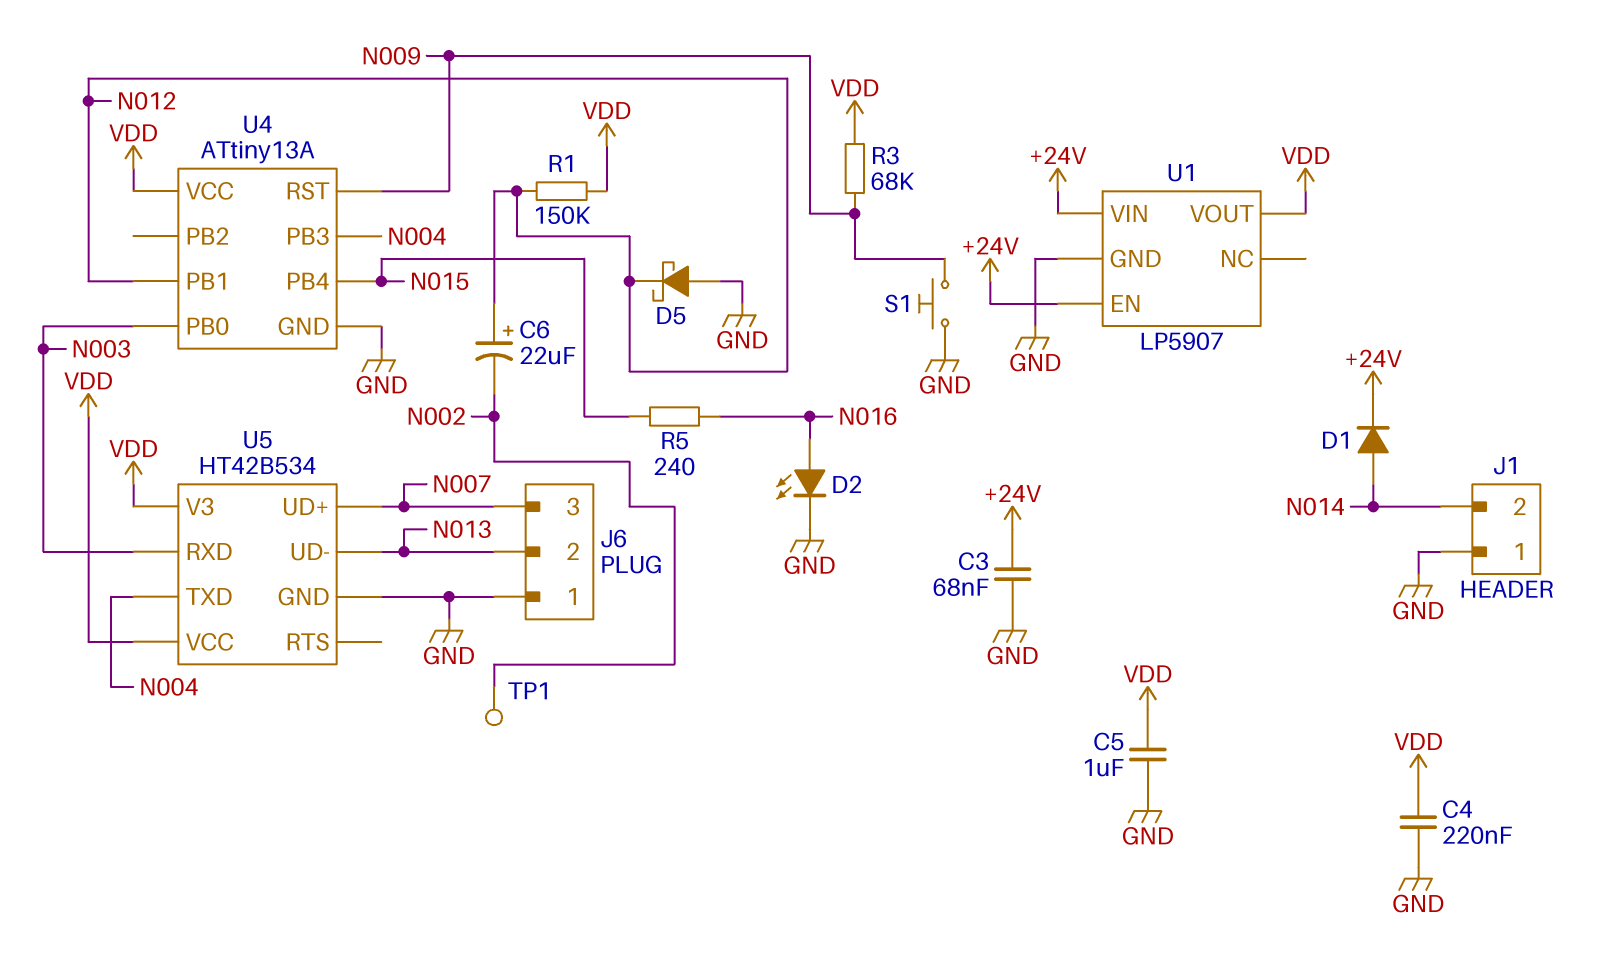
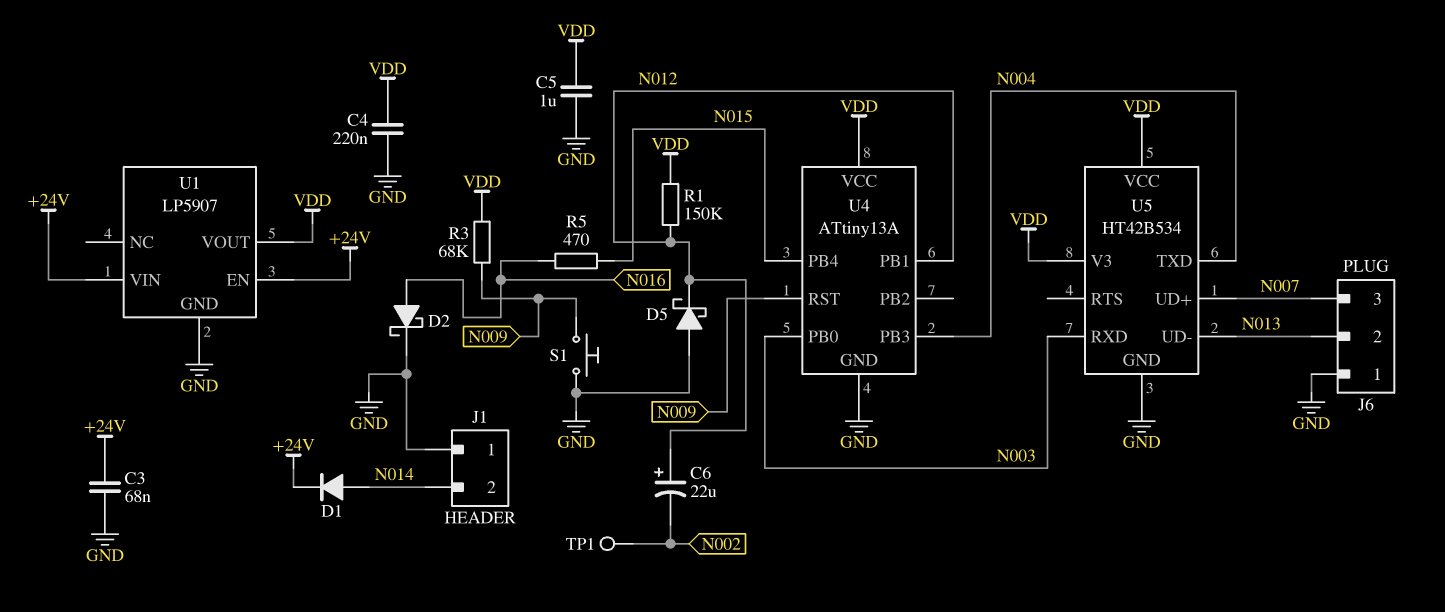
D2: LED (A N016, K GND) -> schottky (A N016, K GND)
R5: 240 (N015, N016) -> 470 (N015, N016)

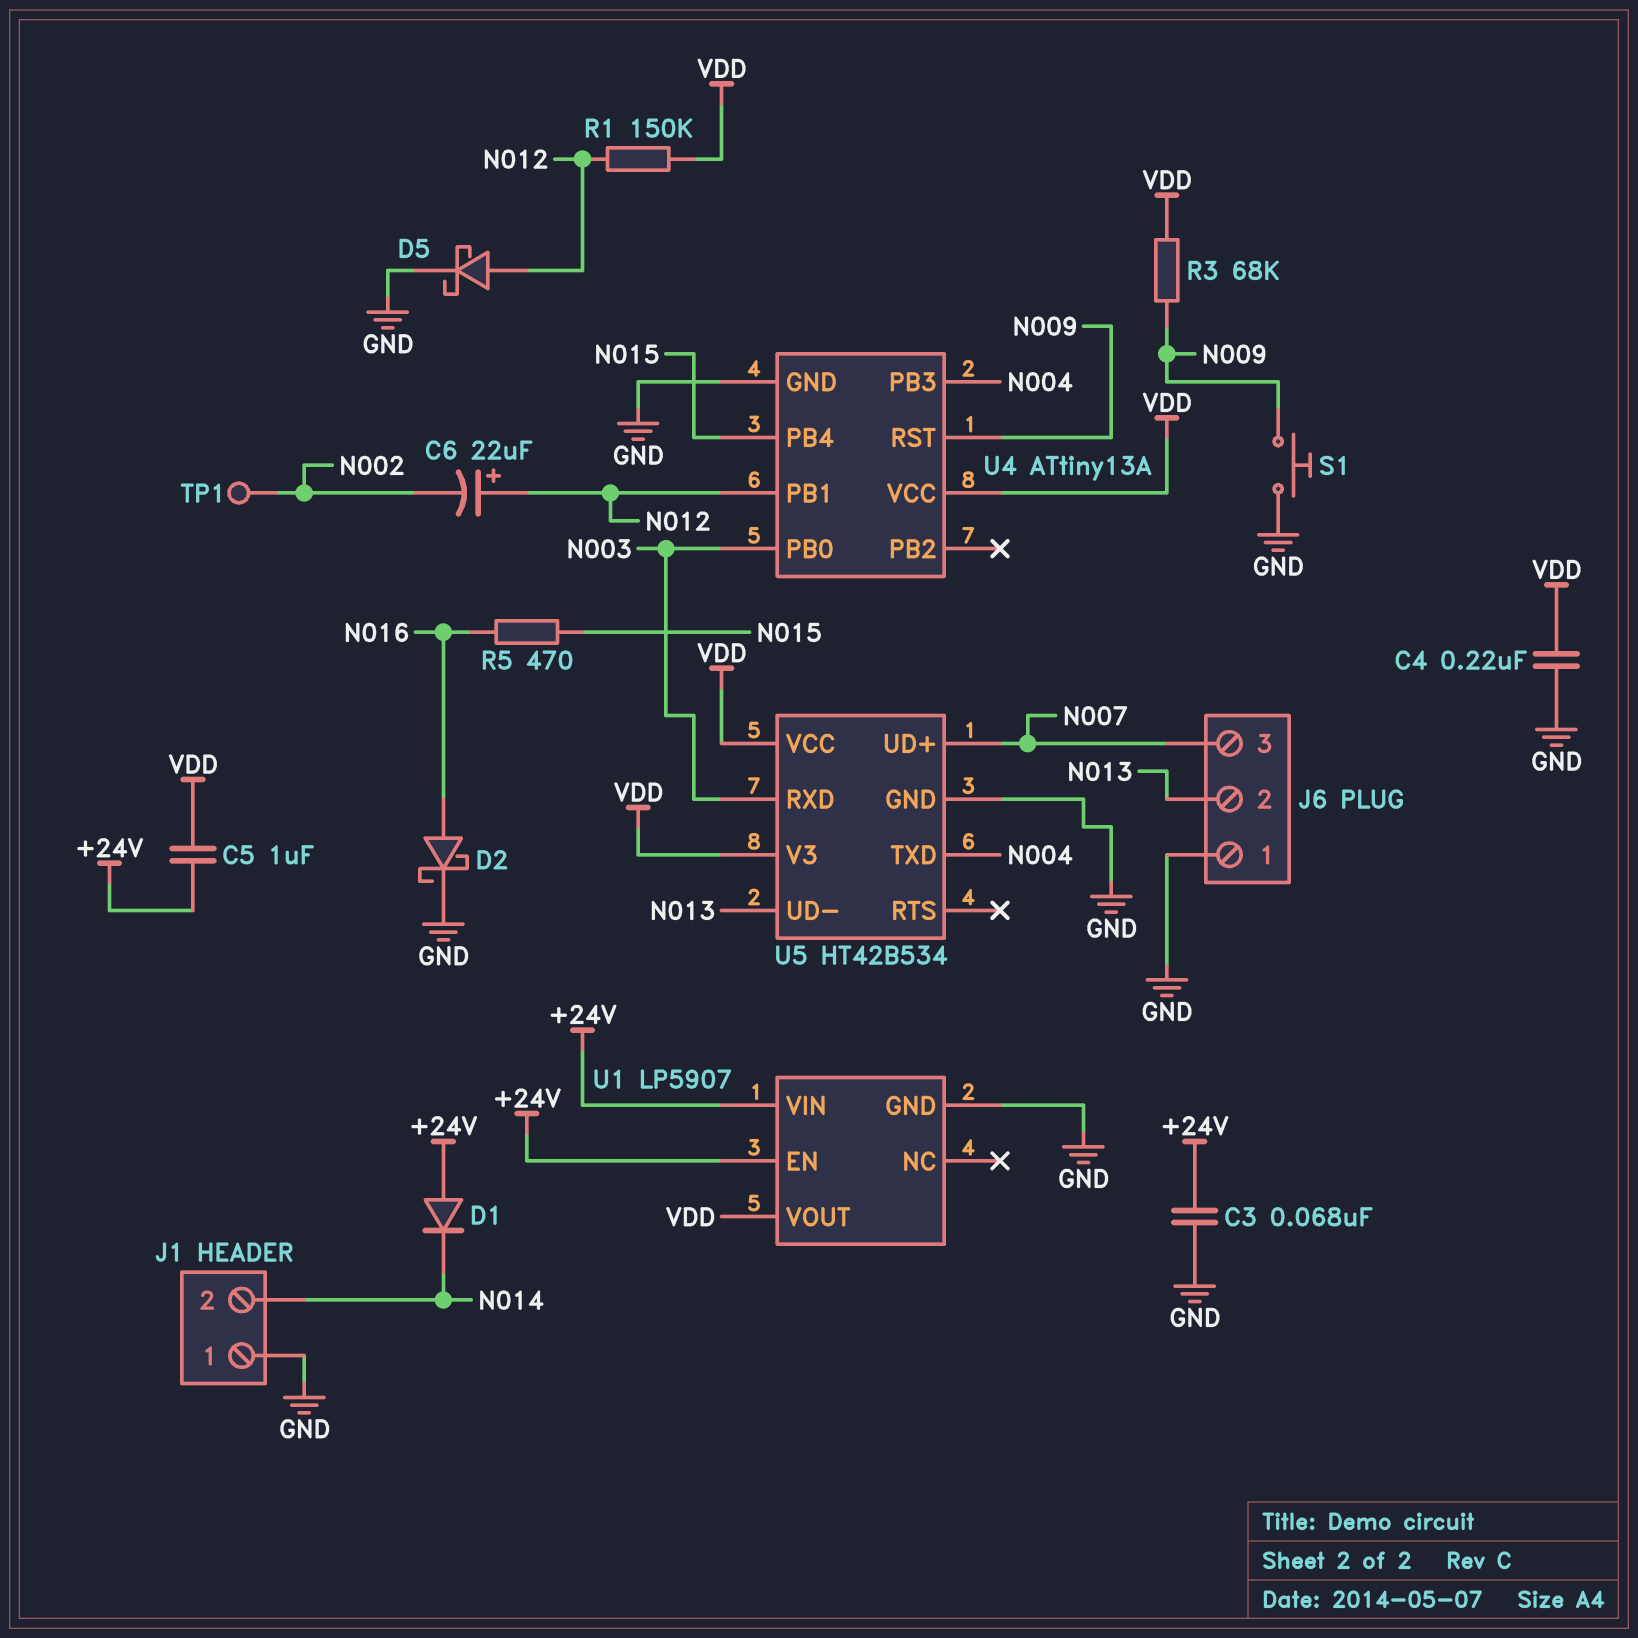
C5: 1uF (GND, VDD) -> 1uF (+24V, VDD)
D1: diode (A N014, K +24V) -> diode (A +24V, K N014)
D5: schottky (A GND, K N012) -> schottky (A N012, K GND)

